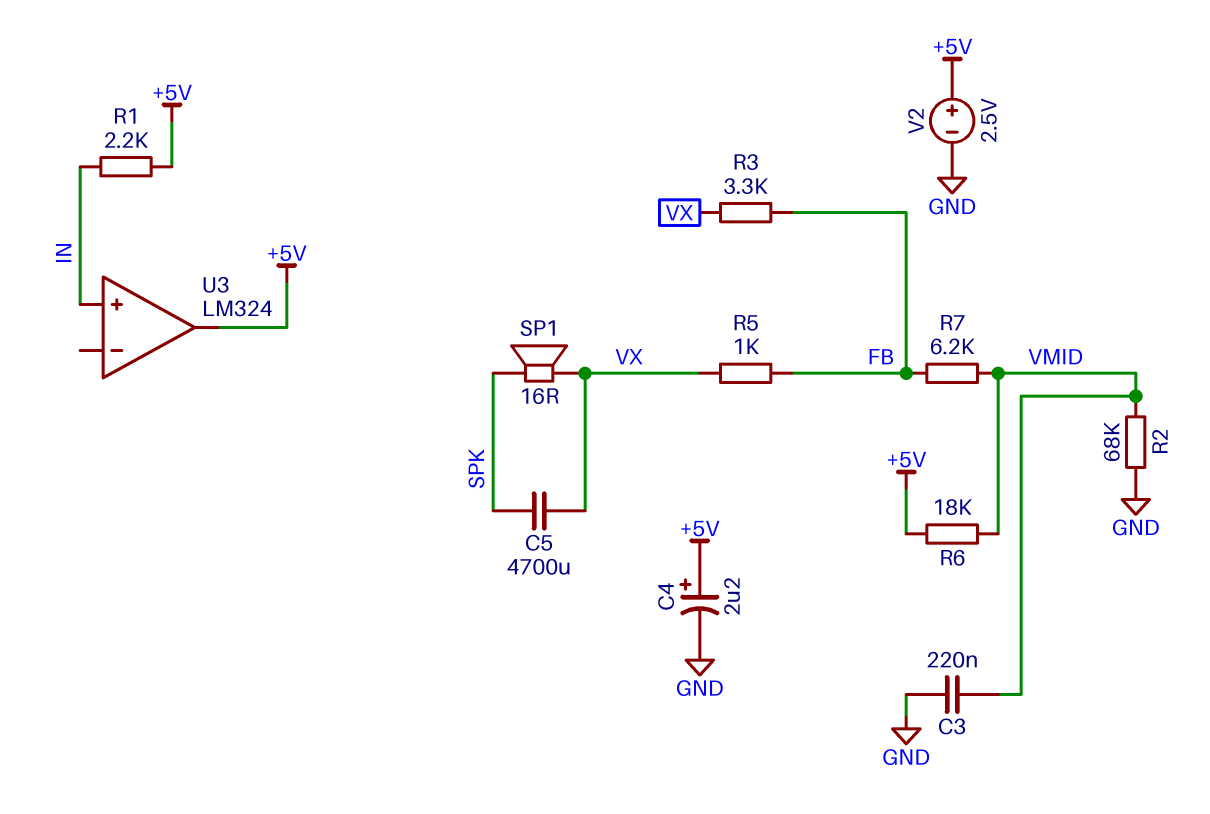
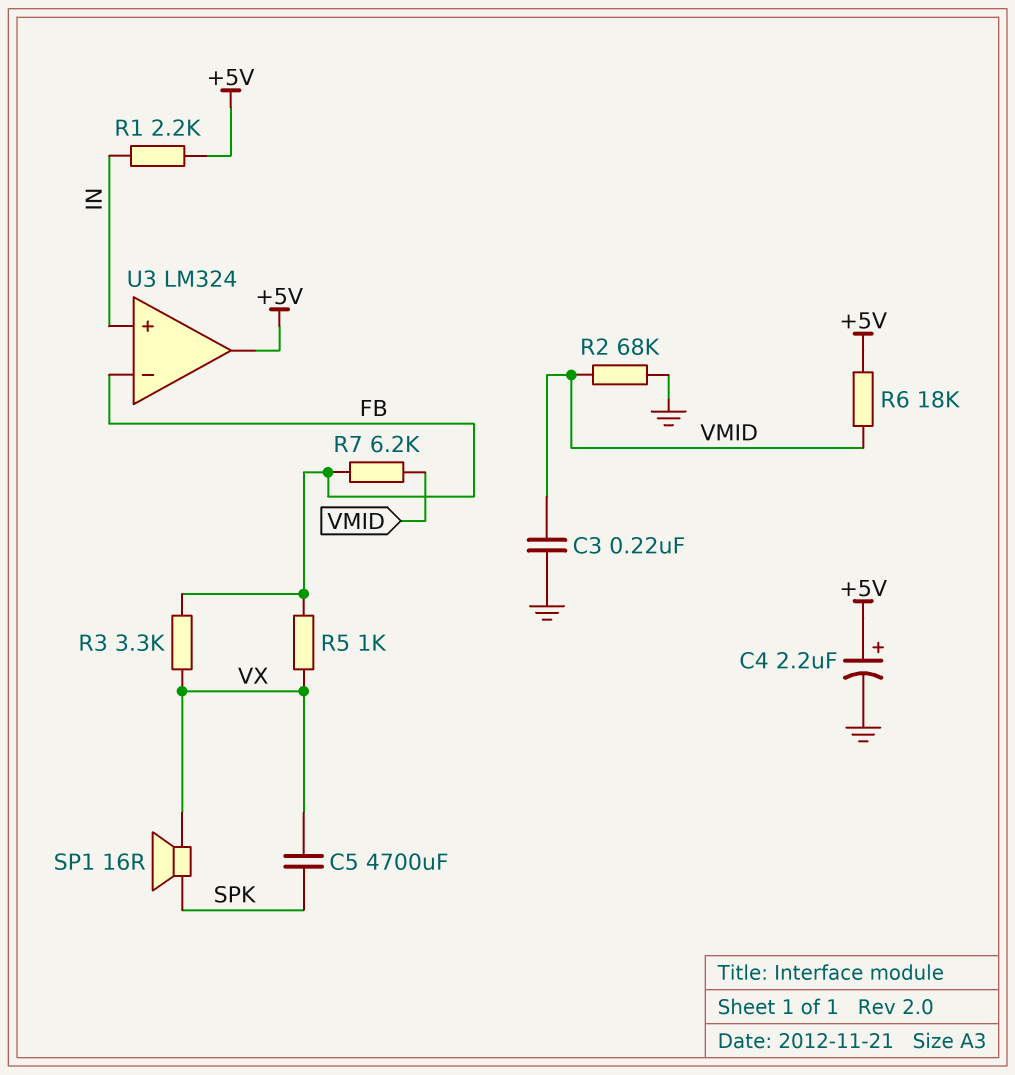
U3 pin in-: none -> FB
V2: 2.5V (plus +5V, minus GND) -> none

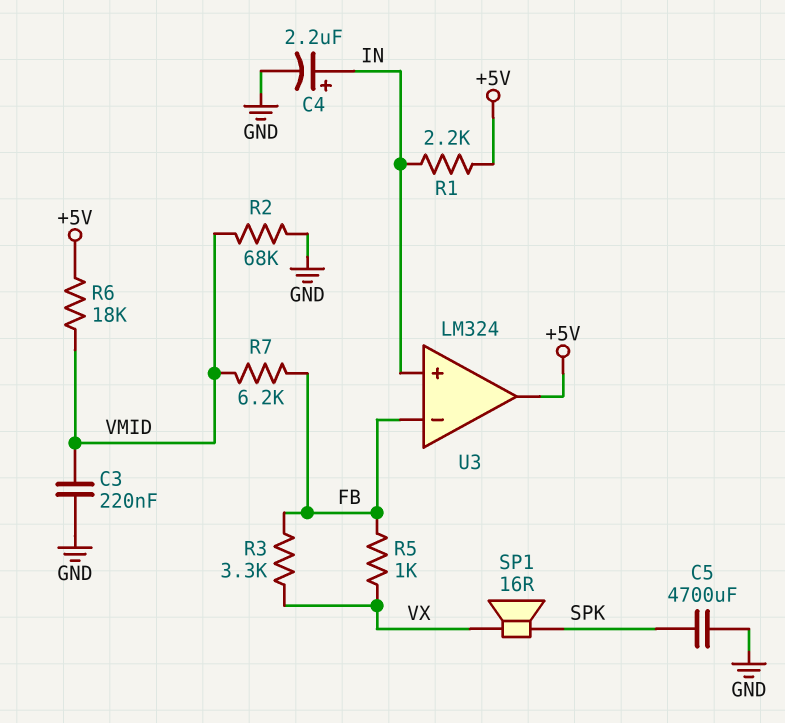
C4: 2.2uF (plus +5V, minus GND) -> 2.2uF (plus IN, minus GND)
C5: 4700uF (SPK, VX) -> 4700uF (GND, SPK)

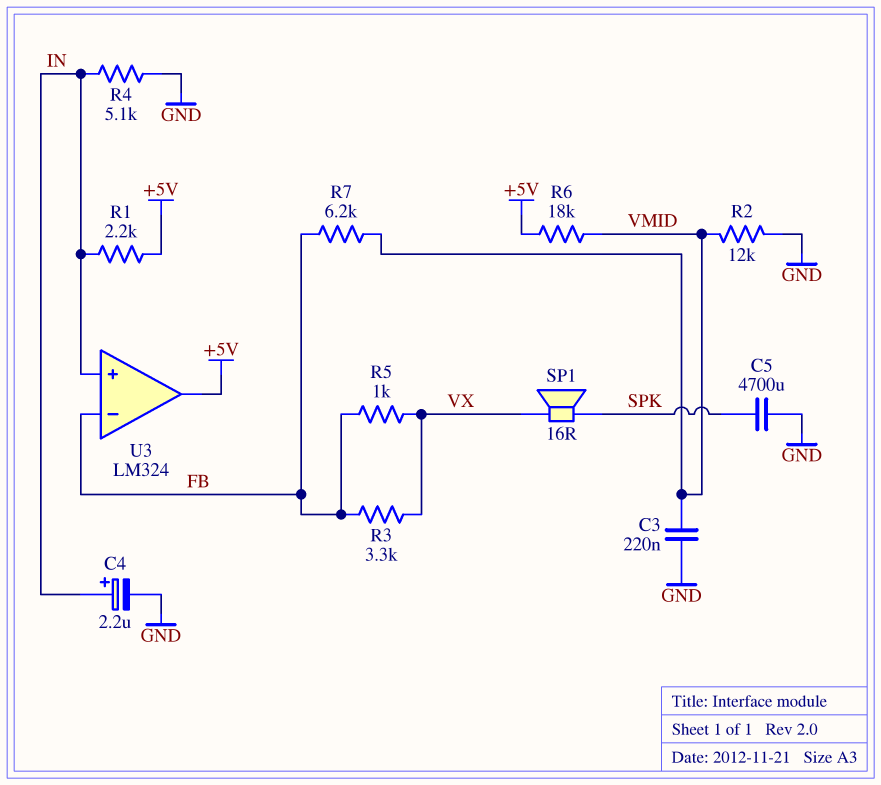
R2: 68k (GND, VMID) -> 12k (GND, VMID)
R4: none -> 5.1k (GND, IN)

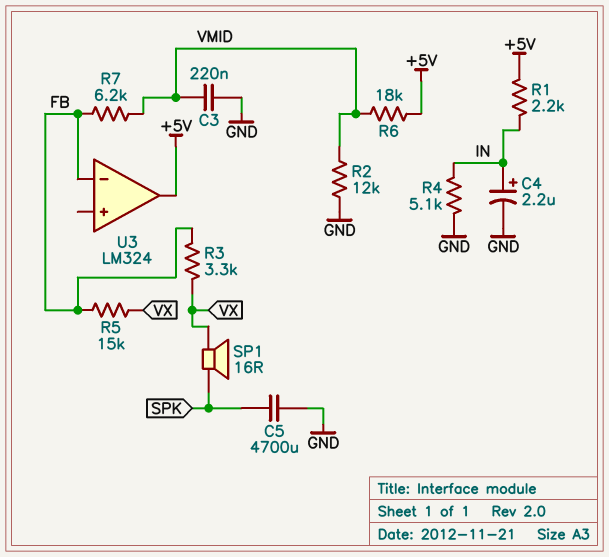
R5: 1k (FB, VX) -> 15k (FB, VX)
U3 pin in+: IN -> none

